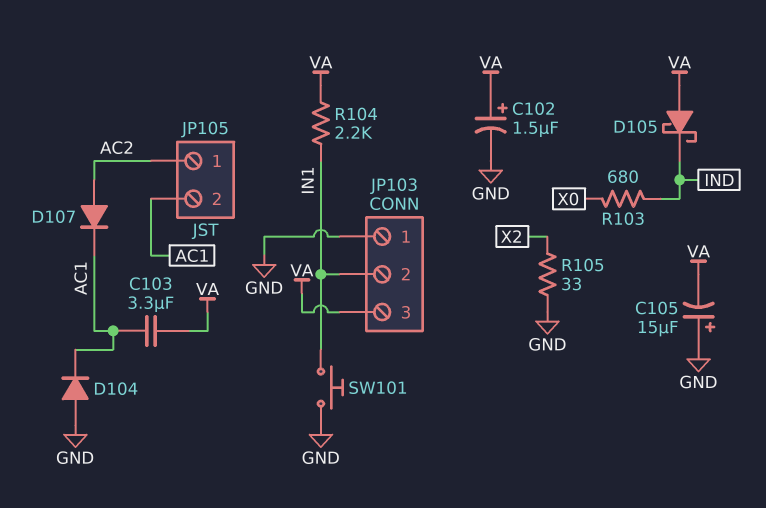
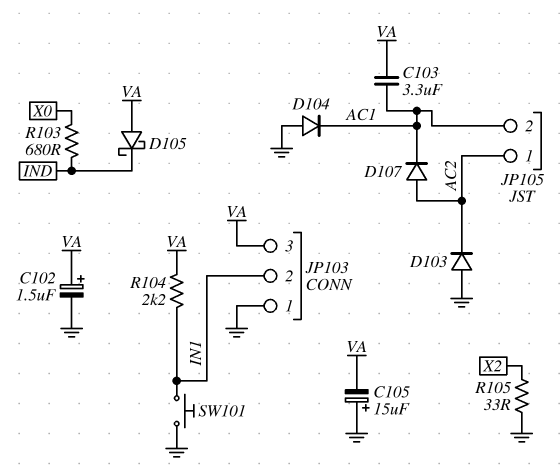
D103: none -> diode (A GND, K AC2)

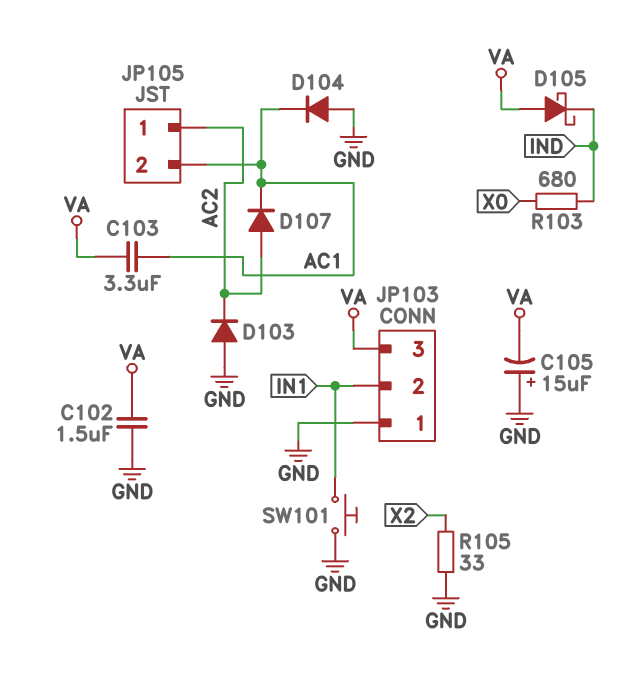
C102: 1.5uF (plus VA, minus GND) -> 1.5uF (GND, VA)
R104: 2.2k (IN1, VA) -> none

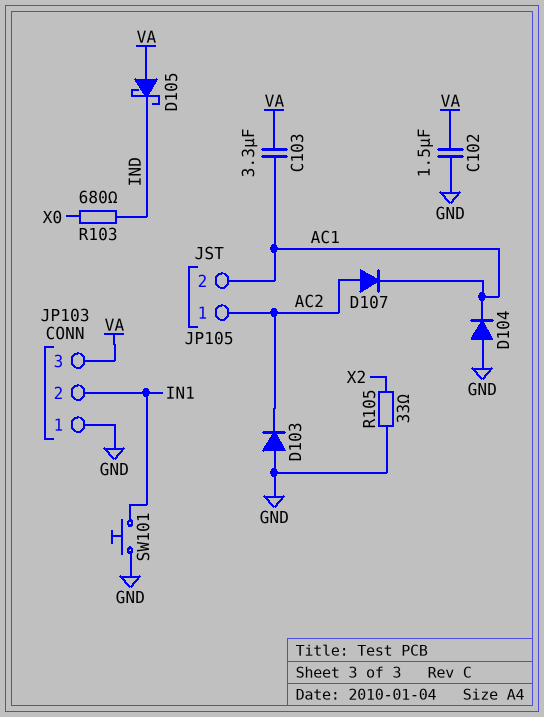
C105: 15uF (plus GND, minus VA) -> none

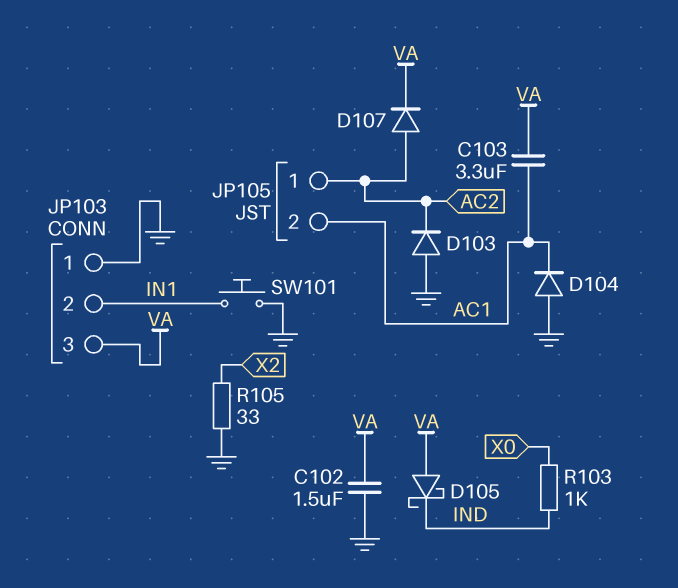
D107: diode (A AC2, K AC1) -> diode (A AC2, K VA)
R103: 680 (IND, X0) -> 1k (IND, X0)

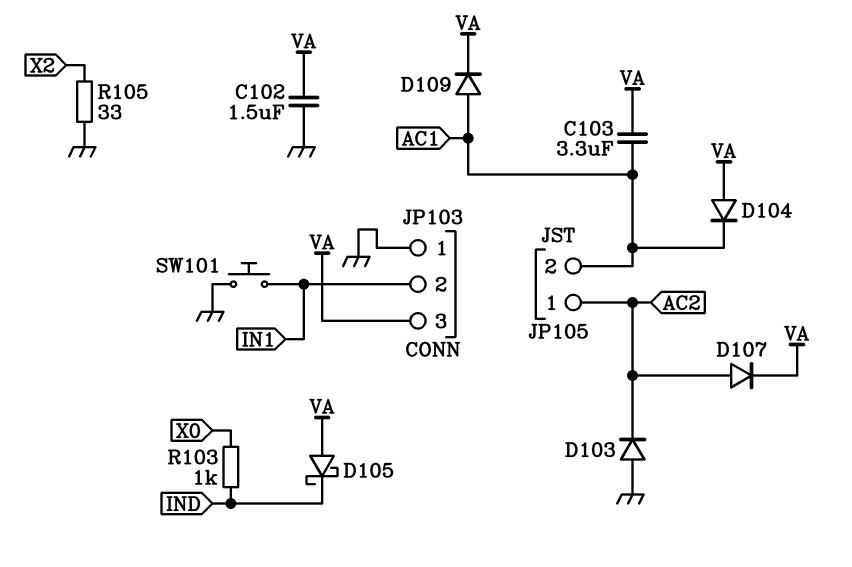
D104: diode (A GND, K AC1) -> diode (A VA, K AC1)
D109: none -> diode (A AC1, K VA)

